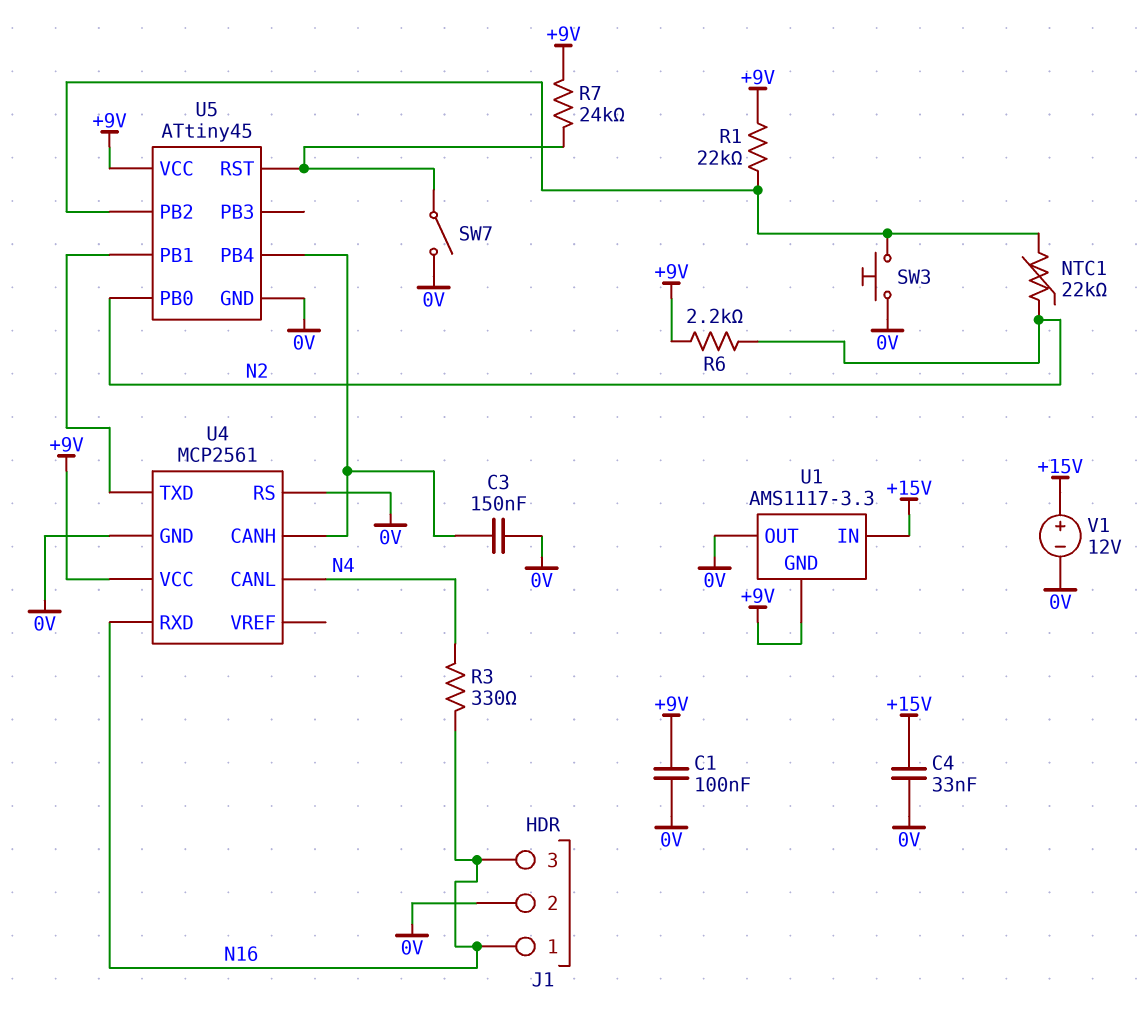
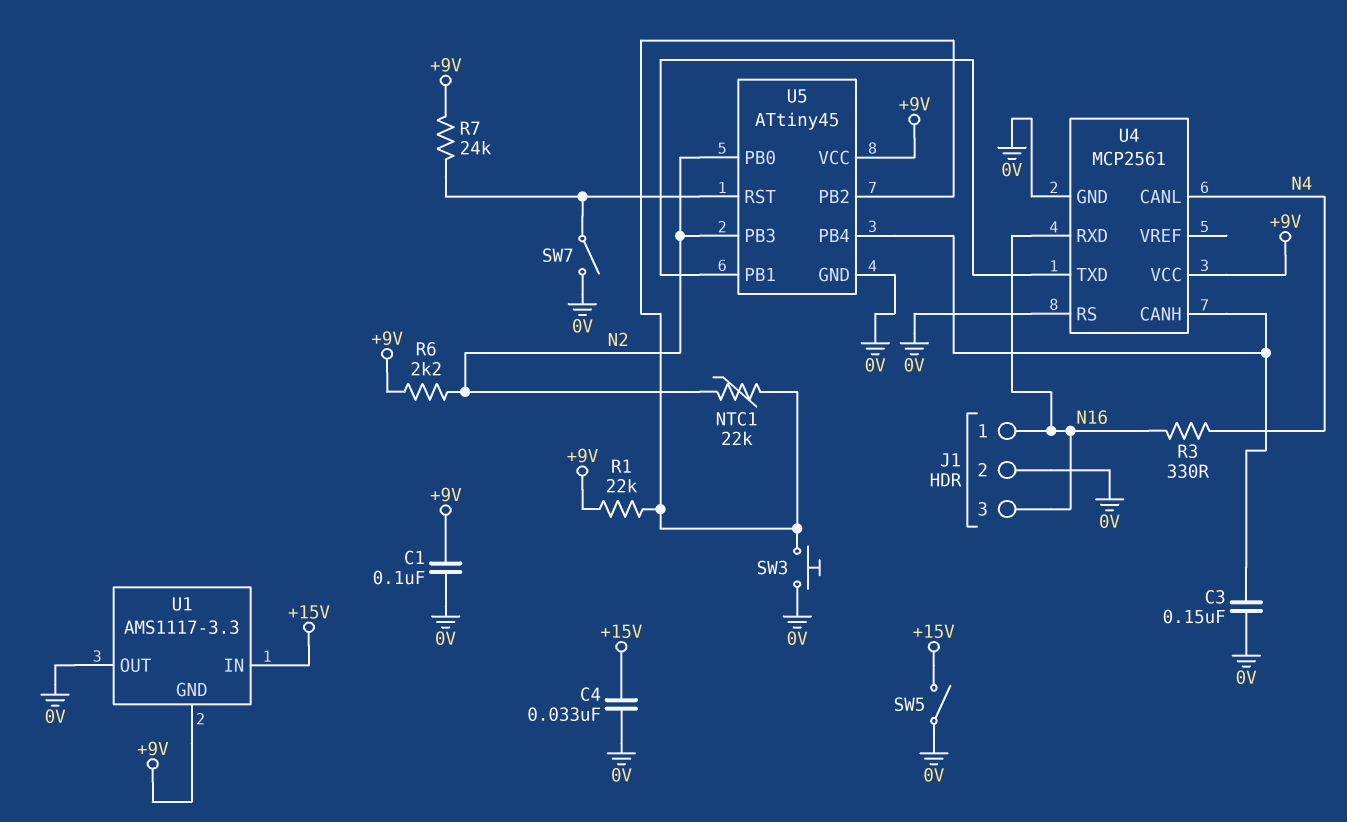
SW5: none -> switch (+15V, 0V)
U5 pin PB3: none -> N2
V1: 12V (plus +15V, minus 0V) -> none

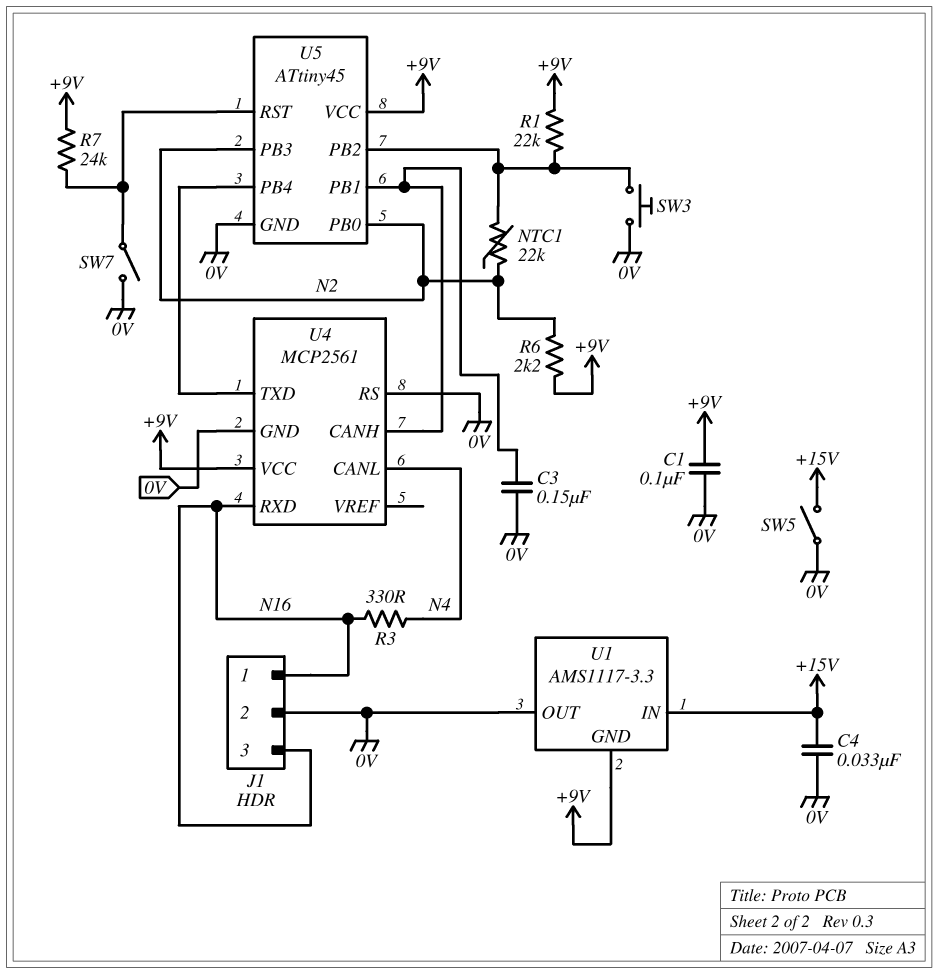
U5 pin PB1: U4/TXD -> U4/CANH
U5 pin PB4: U4/CANH -> U4/TXD

